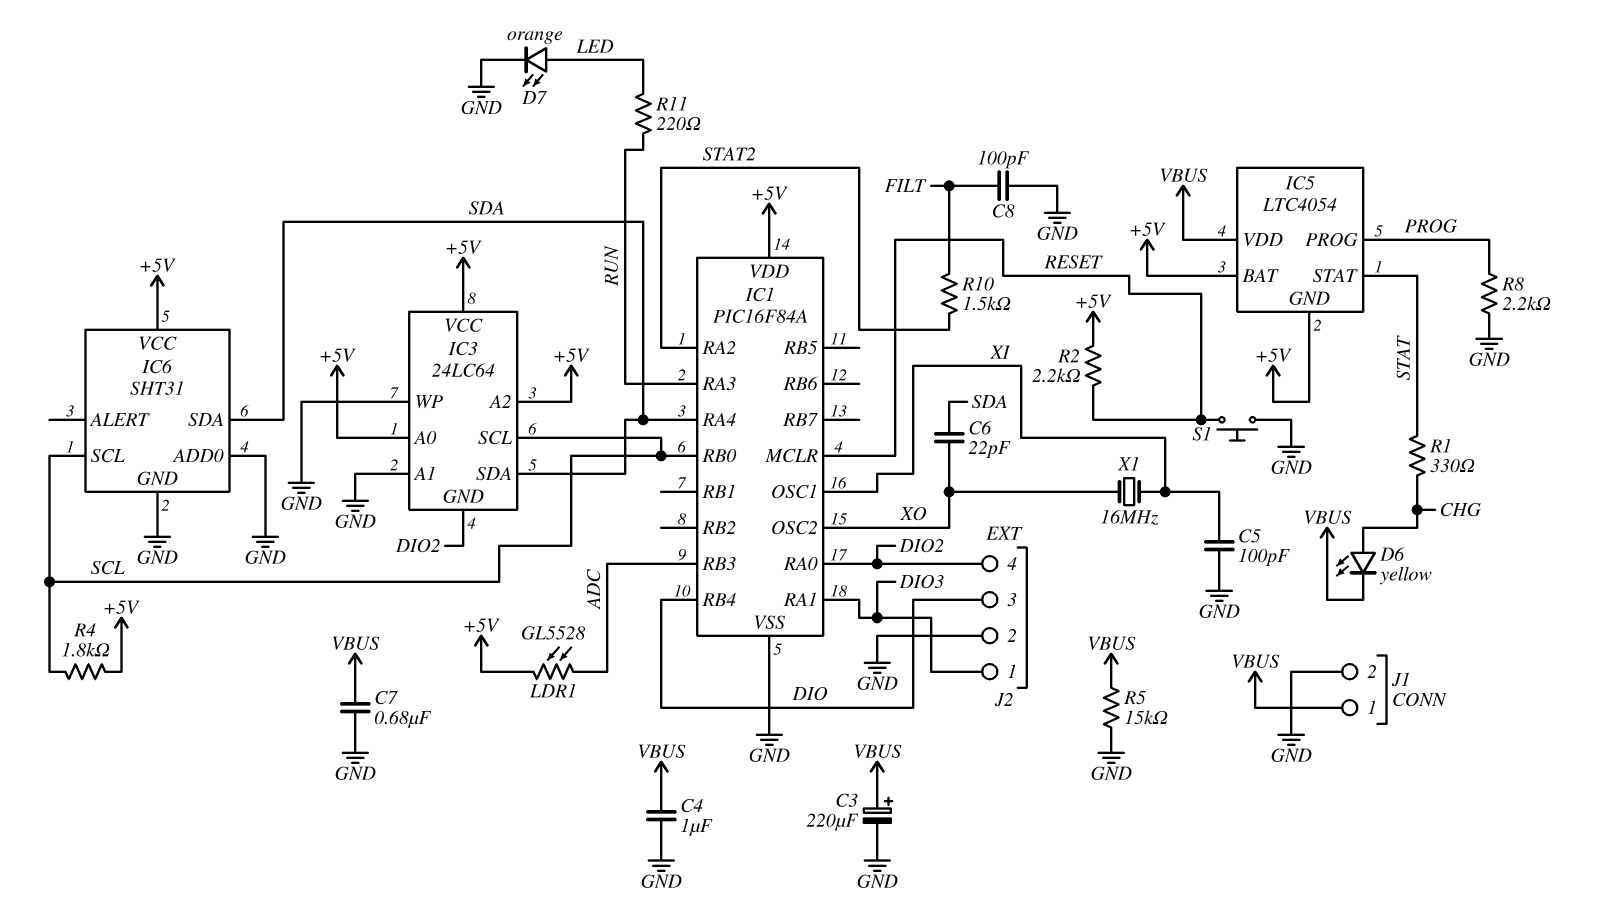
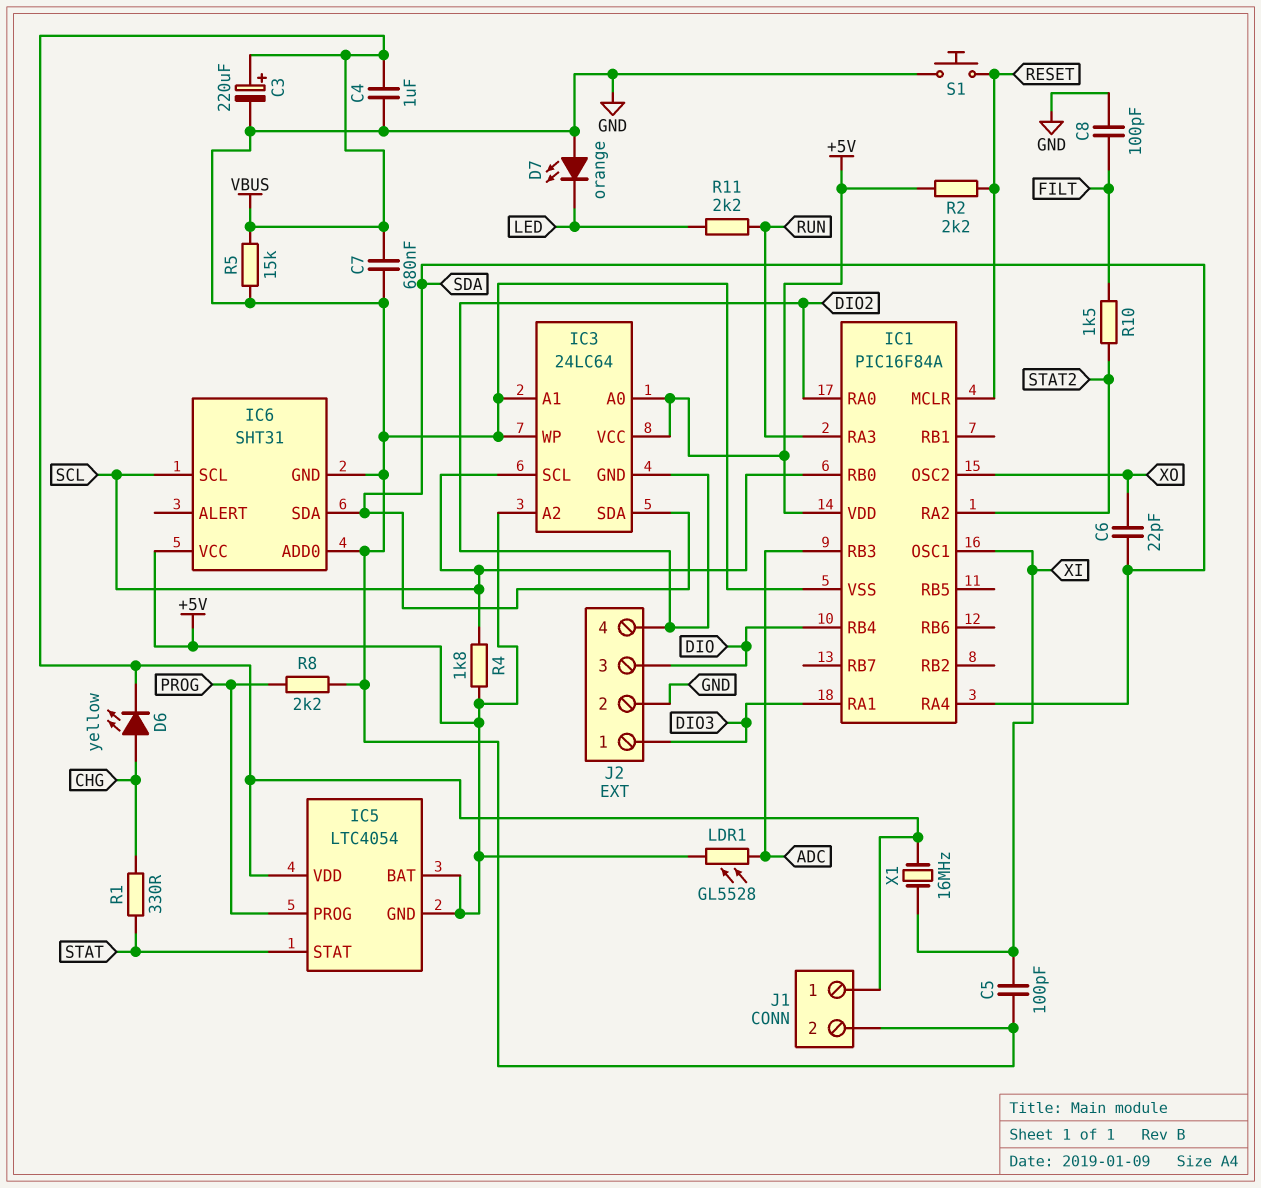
D7: LED orange (A LED, K GND) -> LED orange (A GND, K LED)
R11: 220 (LED, RUN) -> 2.2k (LED, RUN)
X1: 16MHz (XI, XO) -> 16MHz (VBUS, XI)

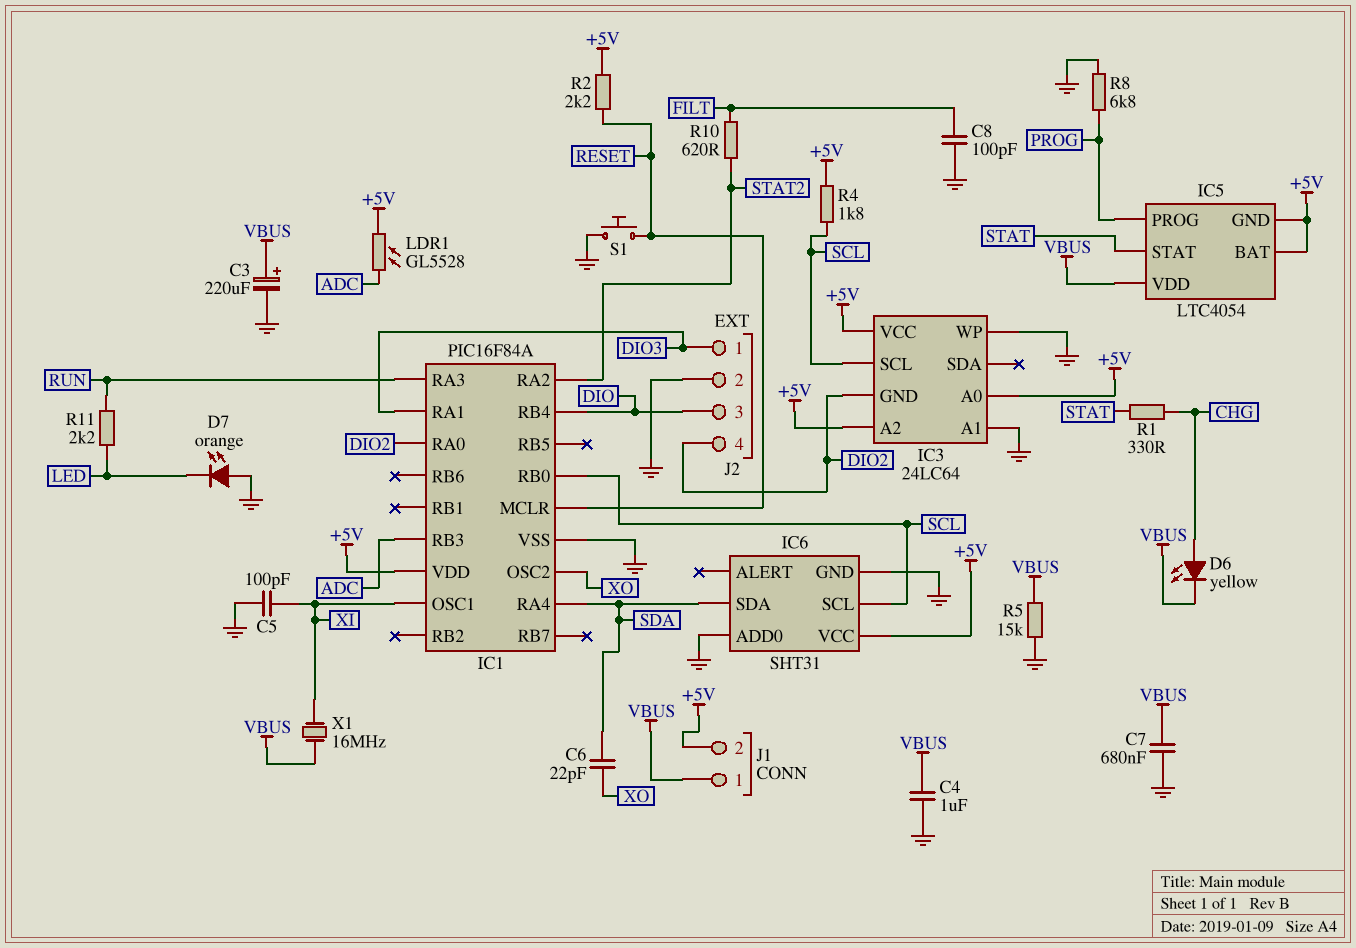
IC3 pin SDA: SDA -> none
J1 pin 2: GND -> +5V
R8: 2.2k (GND, PROG) -> 6.8k (GND, PROG)
R10: 1.5k (FILT, STAT2) -> 620 (FILT, STAT2)

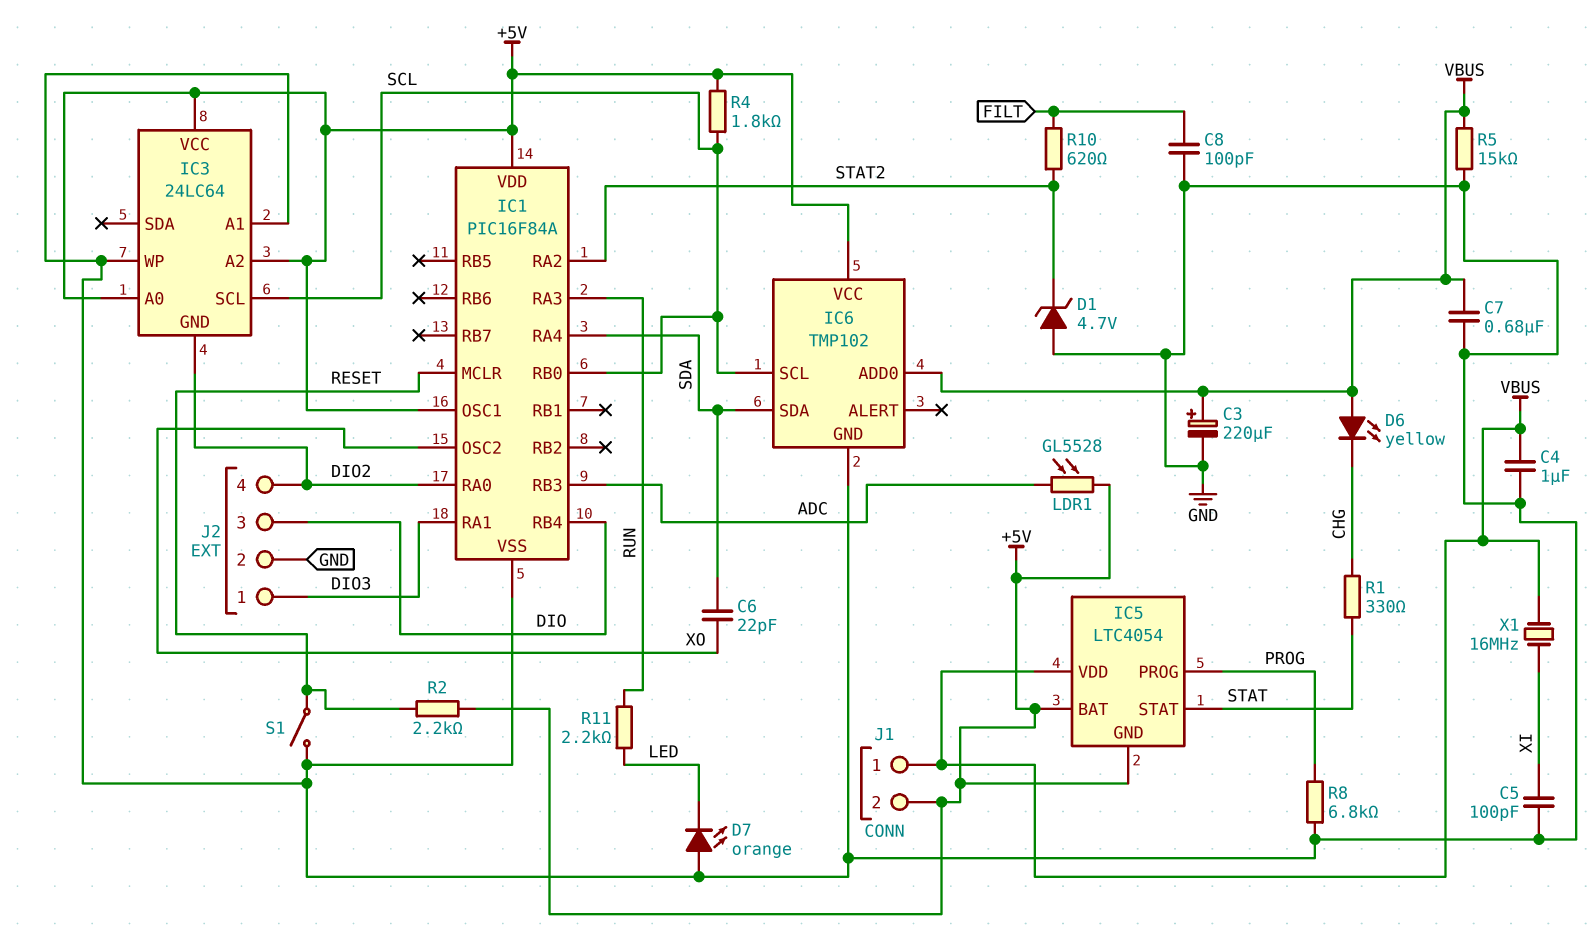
D1: none -> zener 4.7V (A GND, K STAT2)
D6: LED yellow (A CHG, K VBUS) -> LED yellow (A VBUS, K CHG)
IC1 pin OSC1: XI -> +5V
IC6: SHT31 -> TMP102
IC6 pin ADD0: GND -> VBUS
S1: button (GND, RESET) -> switch (GND, RESET)

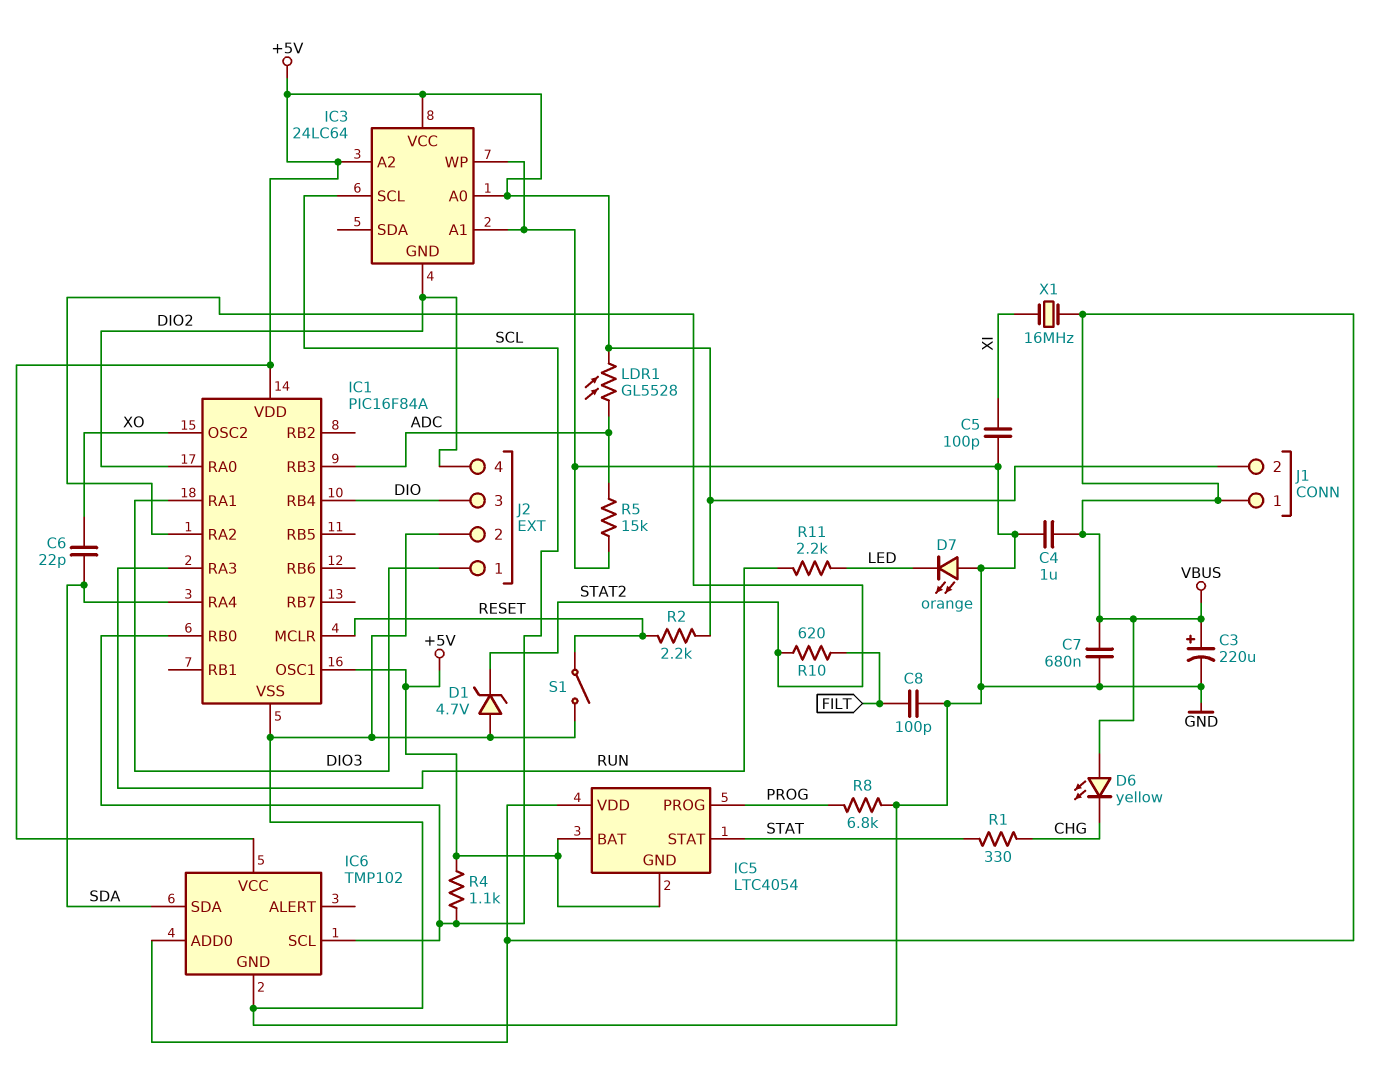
R4: 1.8k (+5V, SCL) -> 1.1k (+5V, SCL)
R5: 15k (GND, VBUS) -> 15k (ADC, GND)

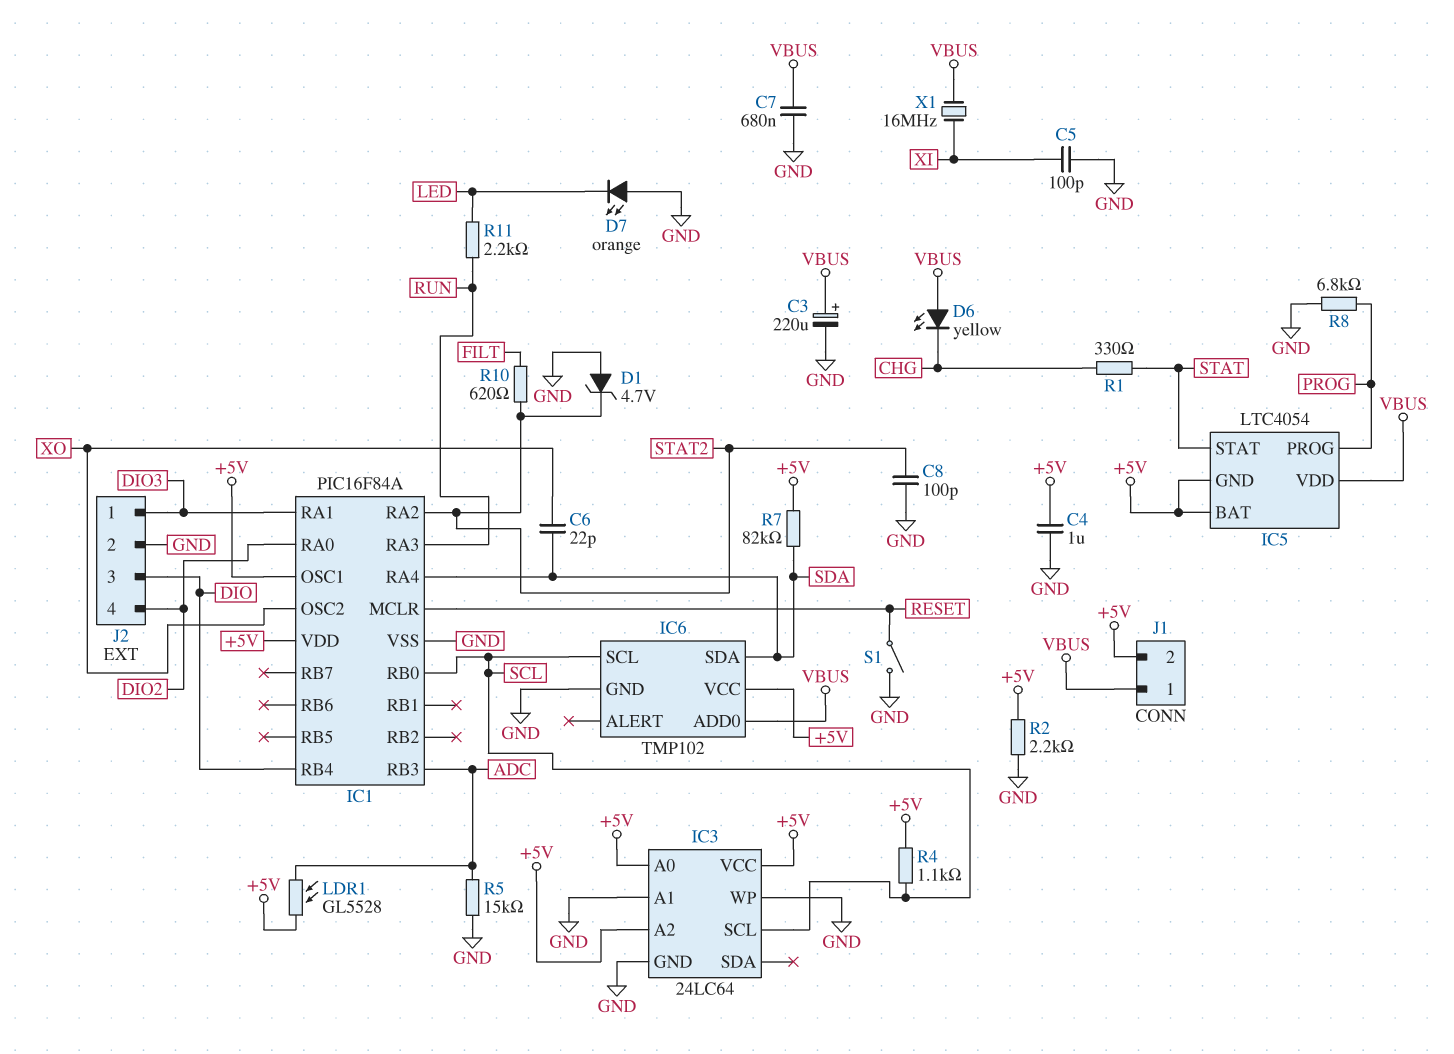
C4: 1uF (GND, VBUS) -> 1uF (+5V, GND)
C8: 100pF (FILT, GND) -> 100pF (GND, STAT2)
IC3 pin GND: DIO2 -> GND
R2: 2.2k (+5V, RESET) -> 2.2k (+5V, GND)
R7: none -> 82k (+5V, SDA)

